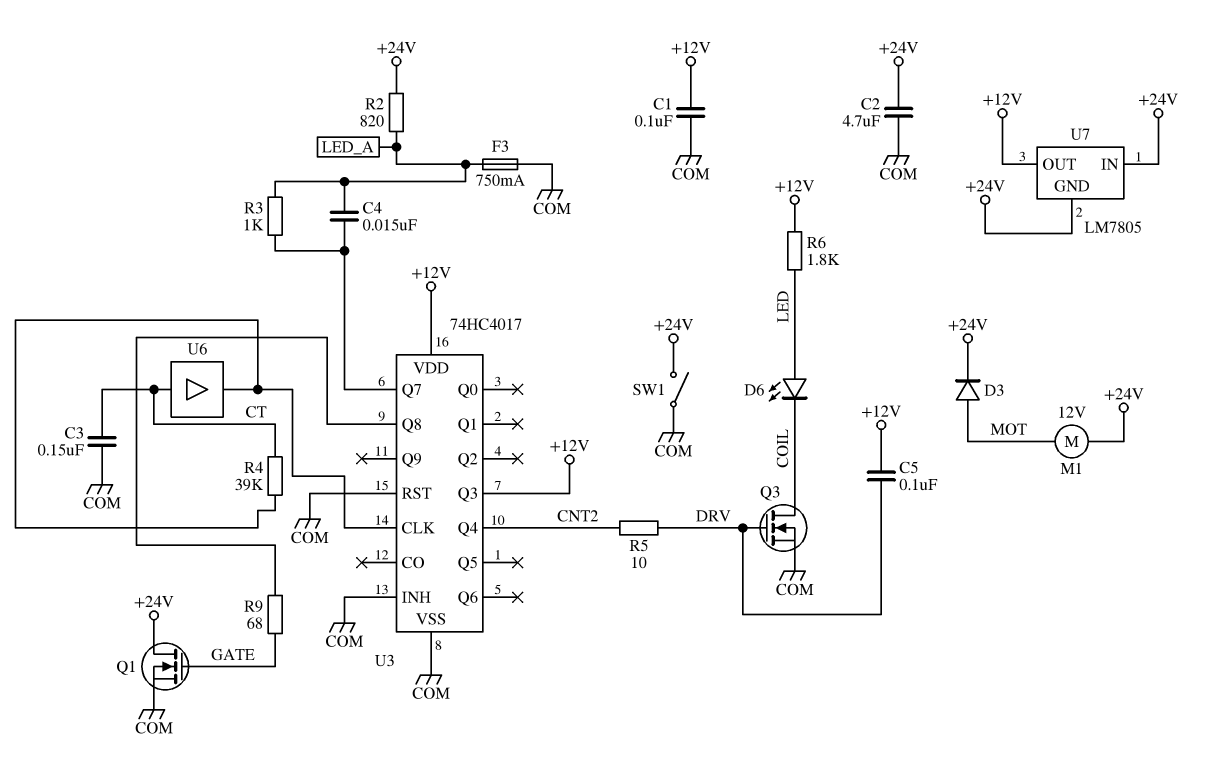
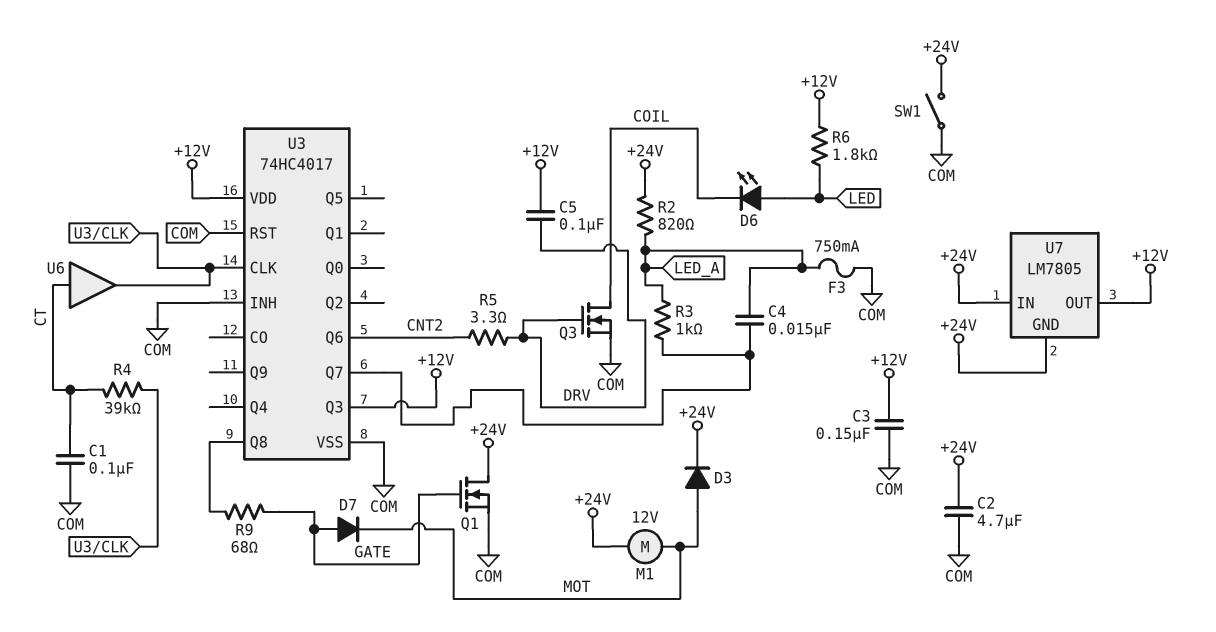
C1: 100nF (+12V, COM) -> 100nF (COM, CT)
C3: 150nF (COM, CT) -> 150nF (+12V, COM)
D7: none -> diode (A GATE, K MOT)
R5: 10 (CNT2, DRV) -> 3.3 (CNT2, DRV)
U3 pin Q4: CNT2 -> none
U3 pin Q6: none -> CNT2

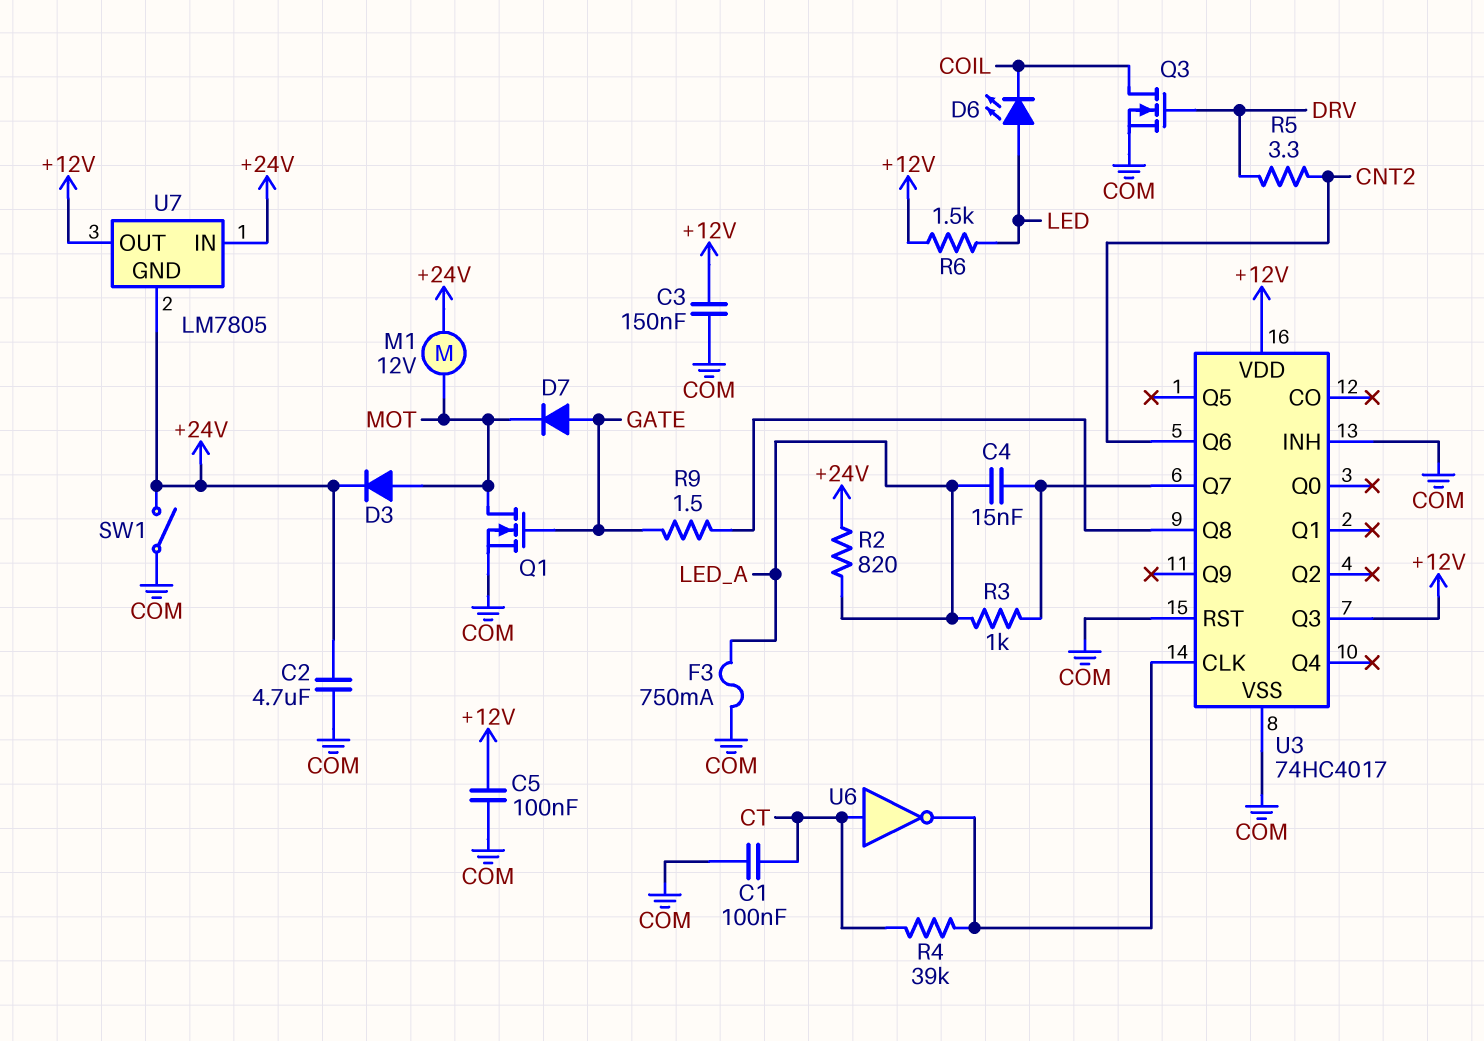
C5: 100nF (+12V, DRV) -> 100nF (+12V, COM)
Q1: NMOS (G GATE, D +24V, S COM) -> NMOS (G GATE, D MOT, S COM)
R6: 1.8k (+12V, LED) -> 1.5k (+12V, LED)
R9: 68 (GATE, U3/Q8) -> 1.5 (GATE, U3/Q8)
U6: buffer (in CT, out U3/CLK) -> NOT (in CT, out U3/CLK)

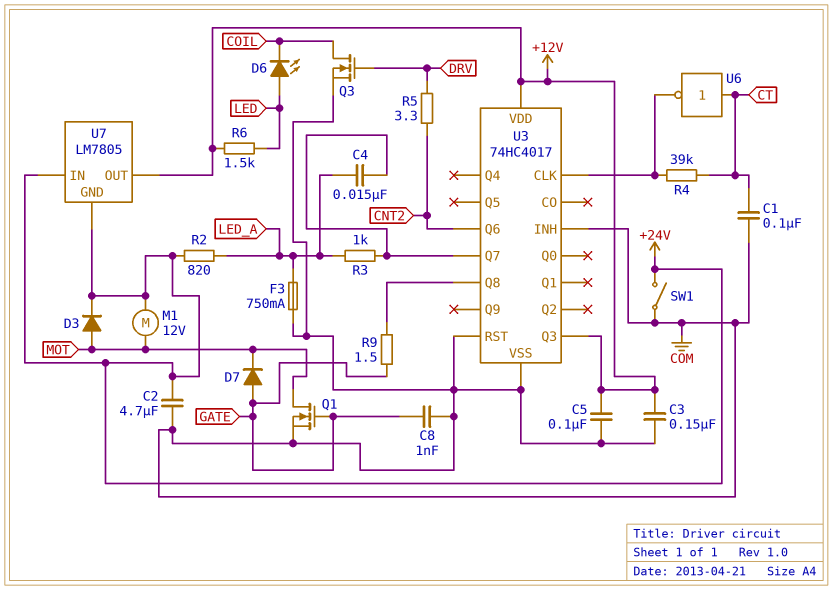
C8: none -> 1nF (COM, GATE)

